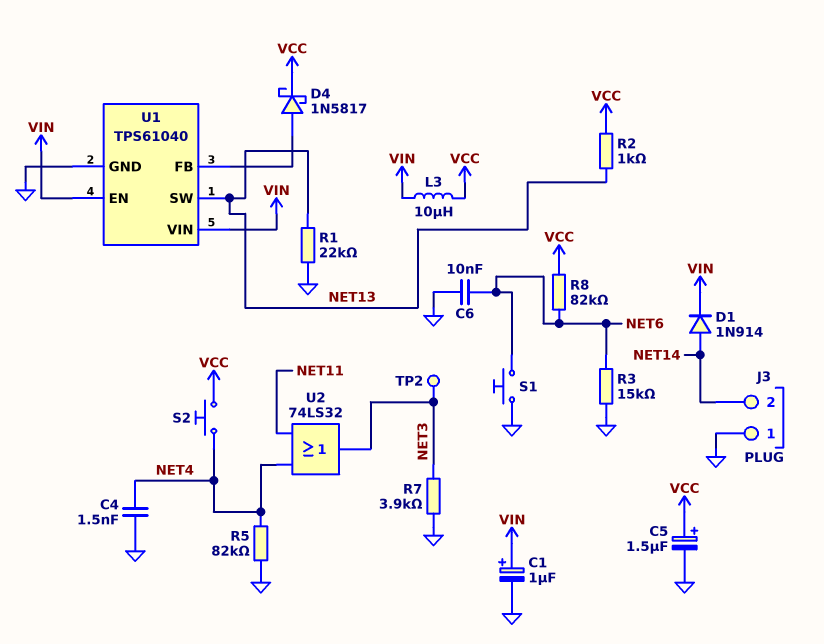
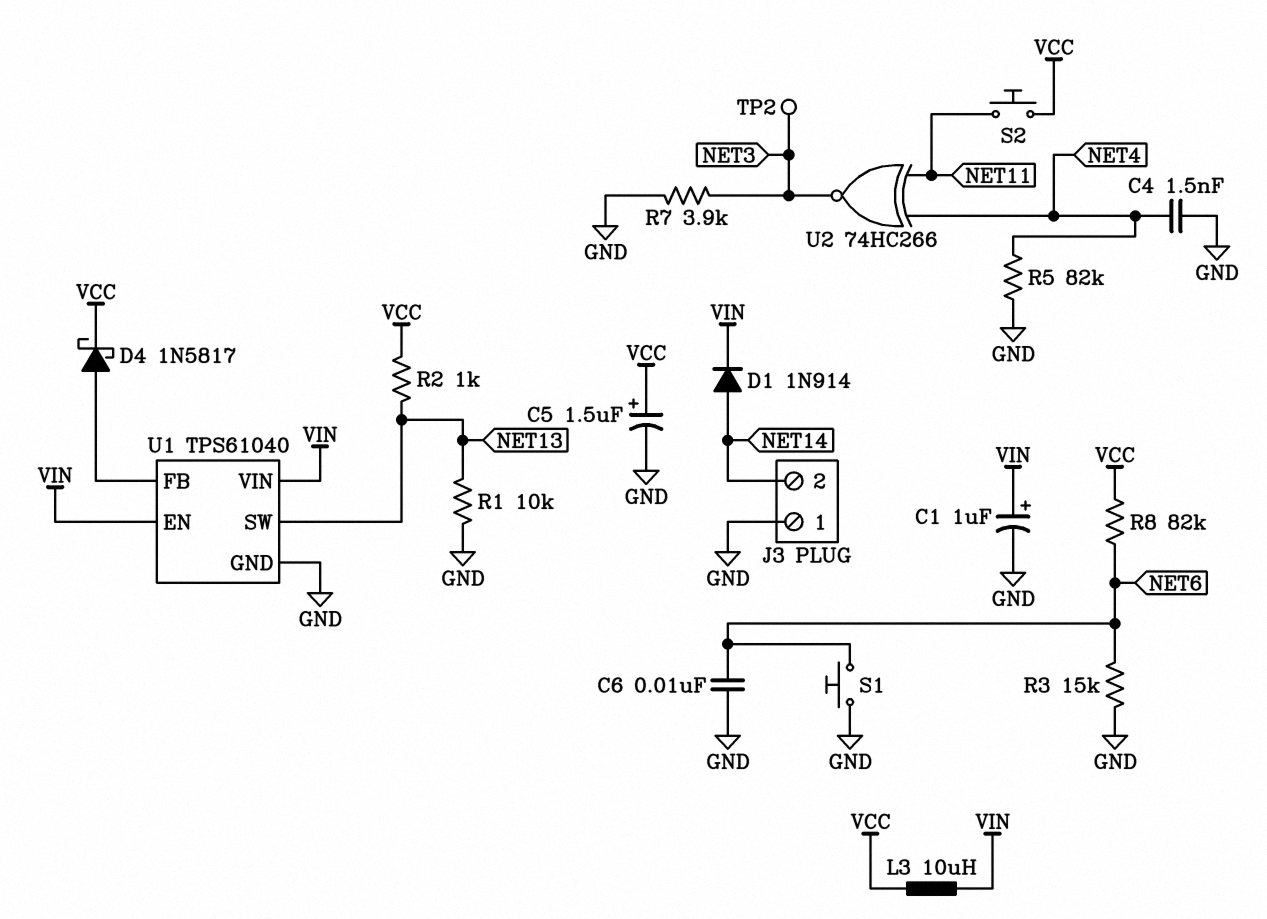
R1: 22k (GND, NET13) -> 10k (GND, NET13)
S2: button (NET4, VCC) -> button (NET11, VCC)
U2: OR 74LS32 (in NET4, in NET11, out NET3) -> XNOR 74HC266 (in NET4, in NET11, out NET3)

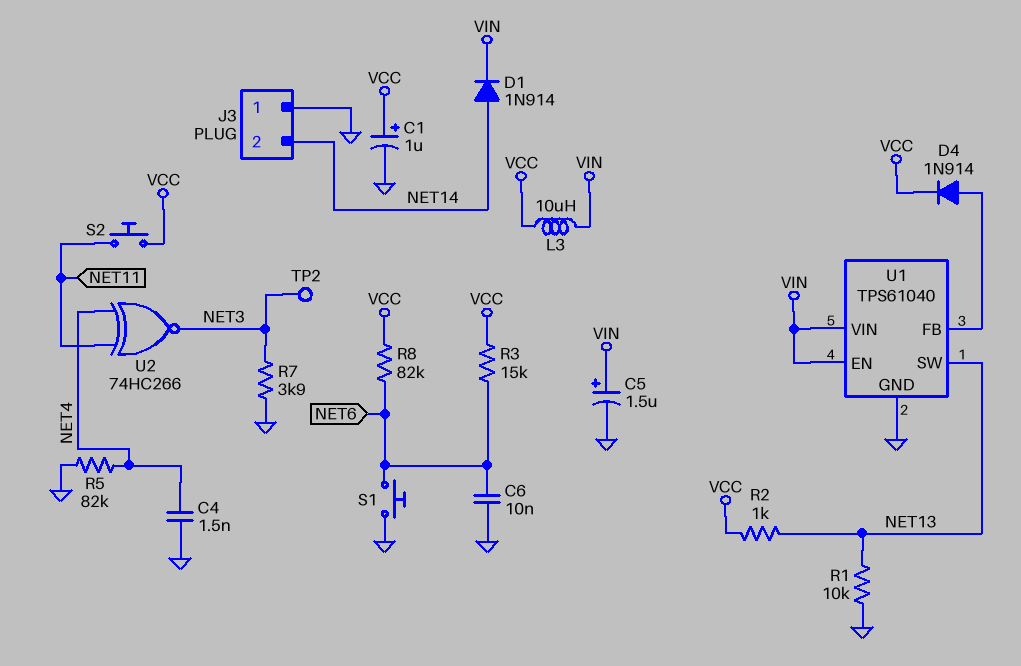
C1: 1uF (plus VIN, minus GND) -> 1uF (plus VCC, minus GND)
C5: 1.5uF (plus VCC, minus GND) -> 1.5uF (plus VIN, minus GND)
D4: schottky 1N5817 (A U1/FB, K VCC) -> diode 1N914 (A U1/FB, K VCC)
R3: 15k (GND, NET6) -> 15k (NET6, VCC)

